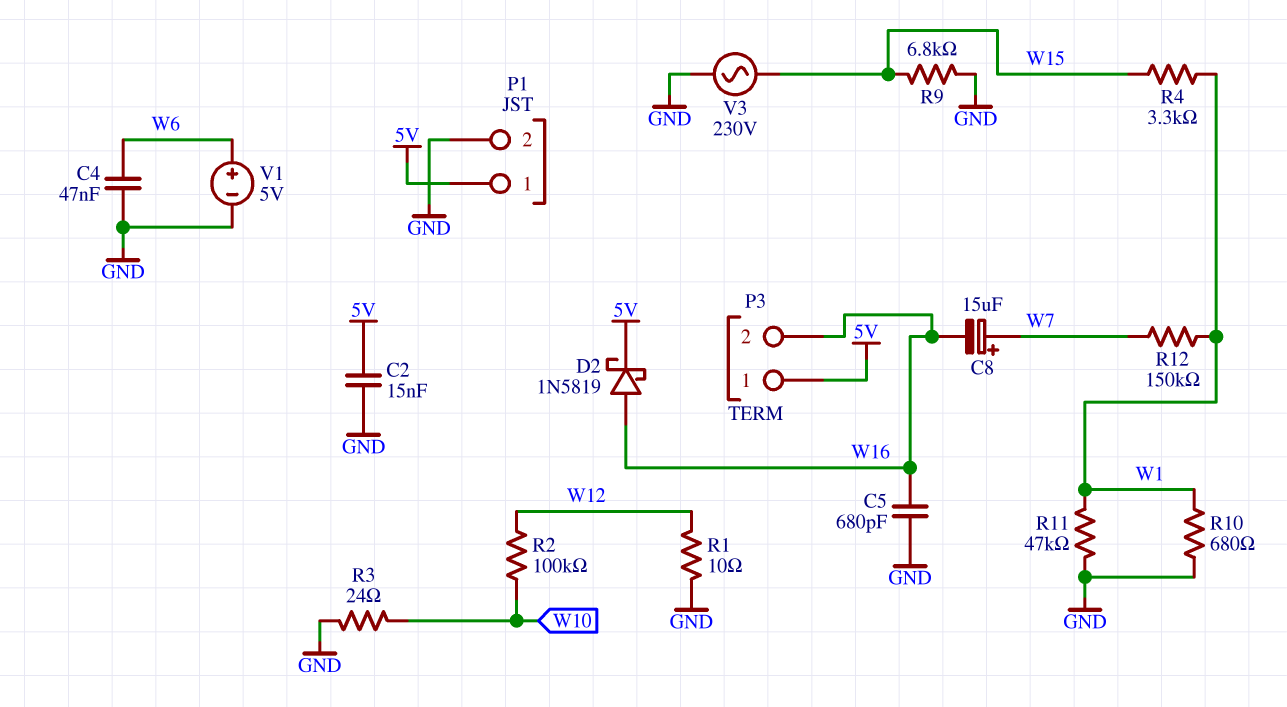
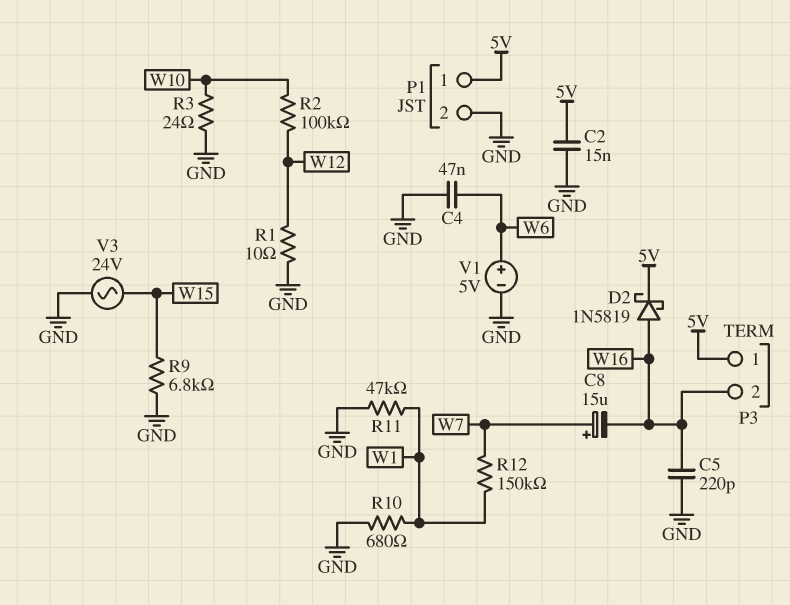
C5: 680pF (GND, W16) -> 220pF (GND, W16)
R4: 3.3k (W1, W15) -> none
V3: AC 230V (GND, W15) -> AC 24V (GND, W15)

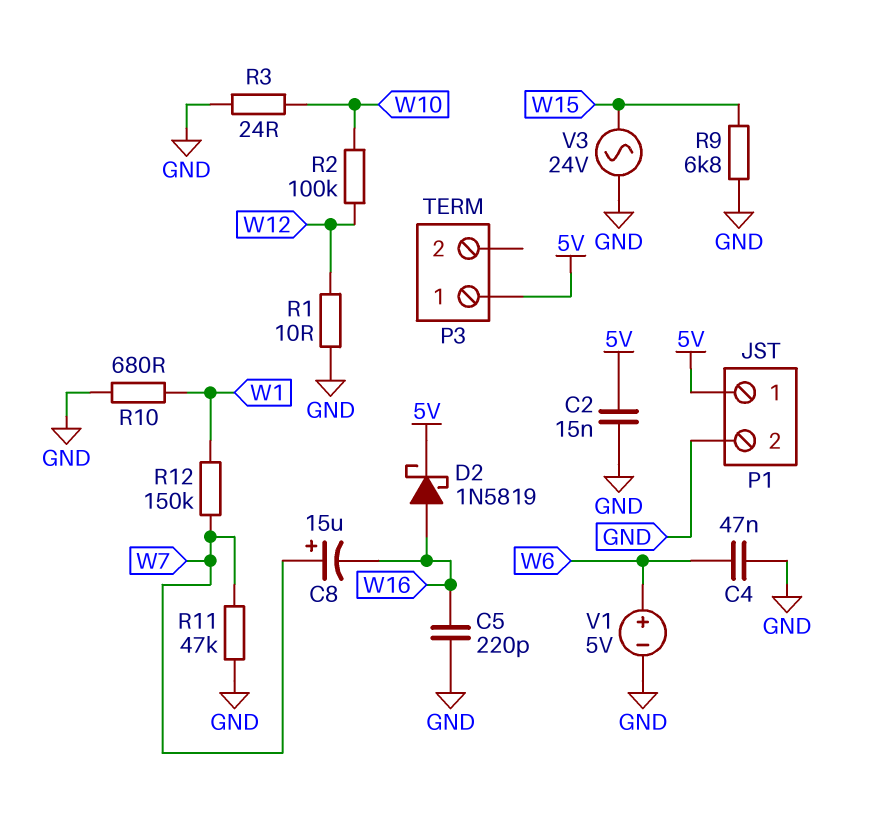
P3 pin 2: W16 -> none
R11: 47k (GND, W1) -> 47k (GND, W7)

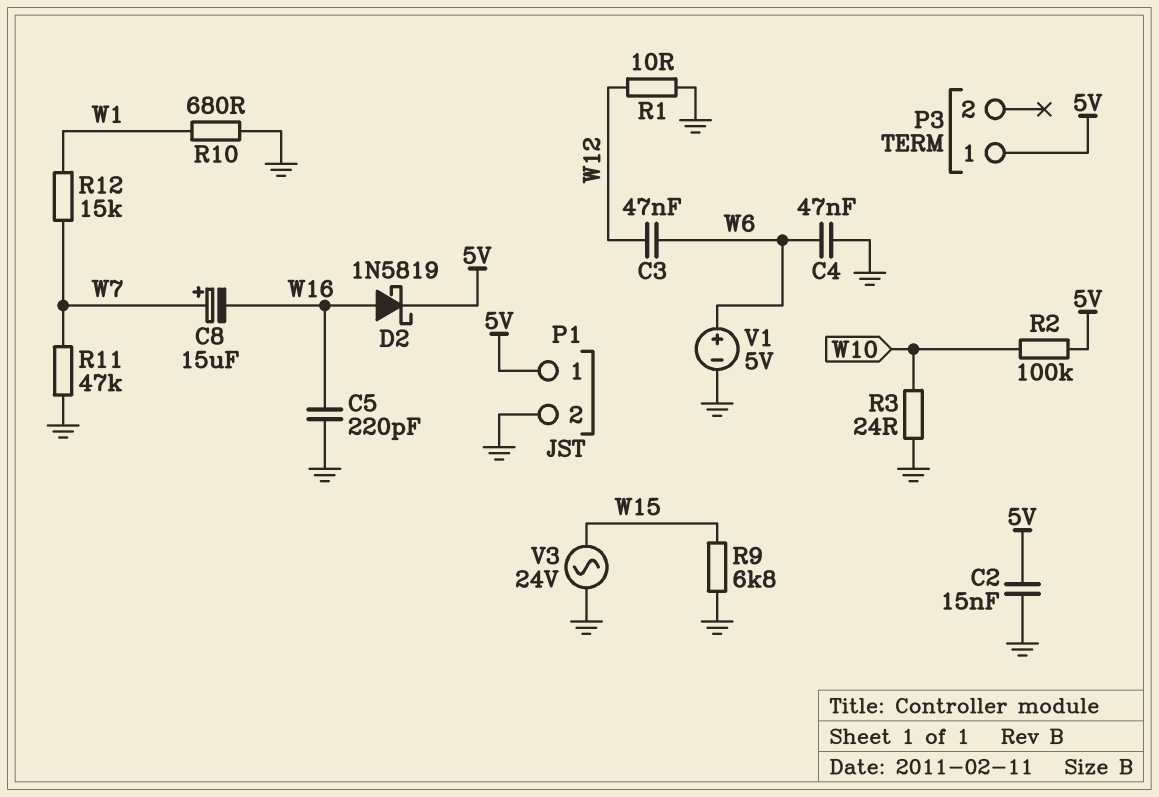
C3: none -> 47nF (W6, W12)
R2: 100k (W10, W12) -> 100k (5V, W10)
R12: 150k (W1, W7) -> 15k (W1, W7)

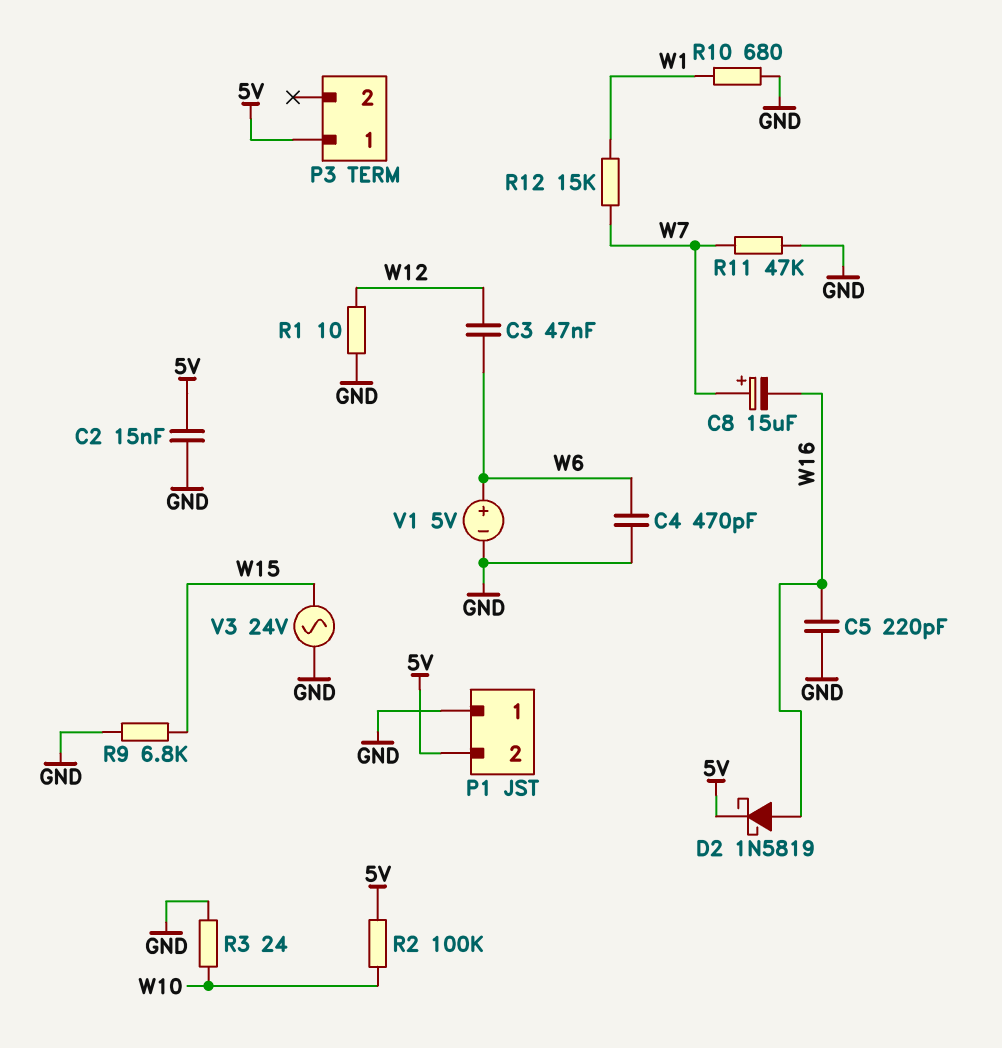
C4: 47nF (GND, W6) -> 470pF (GND, W6)
P1 pin 1: 5V -> GND
P1 pin 2: GND -> 5V

